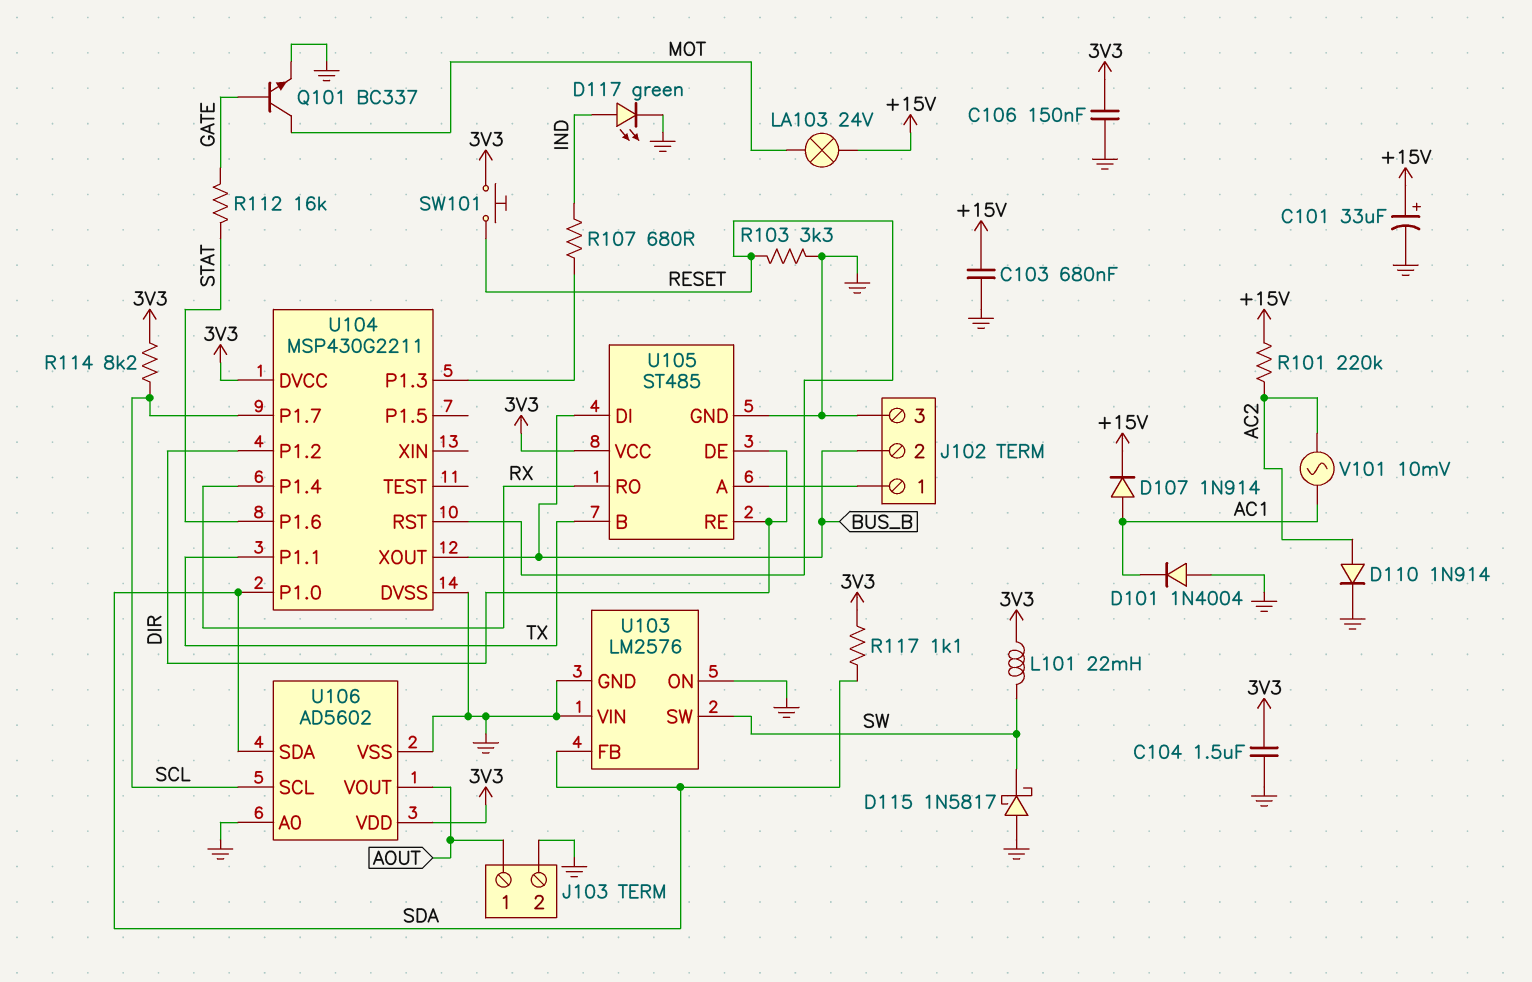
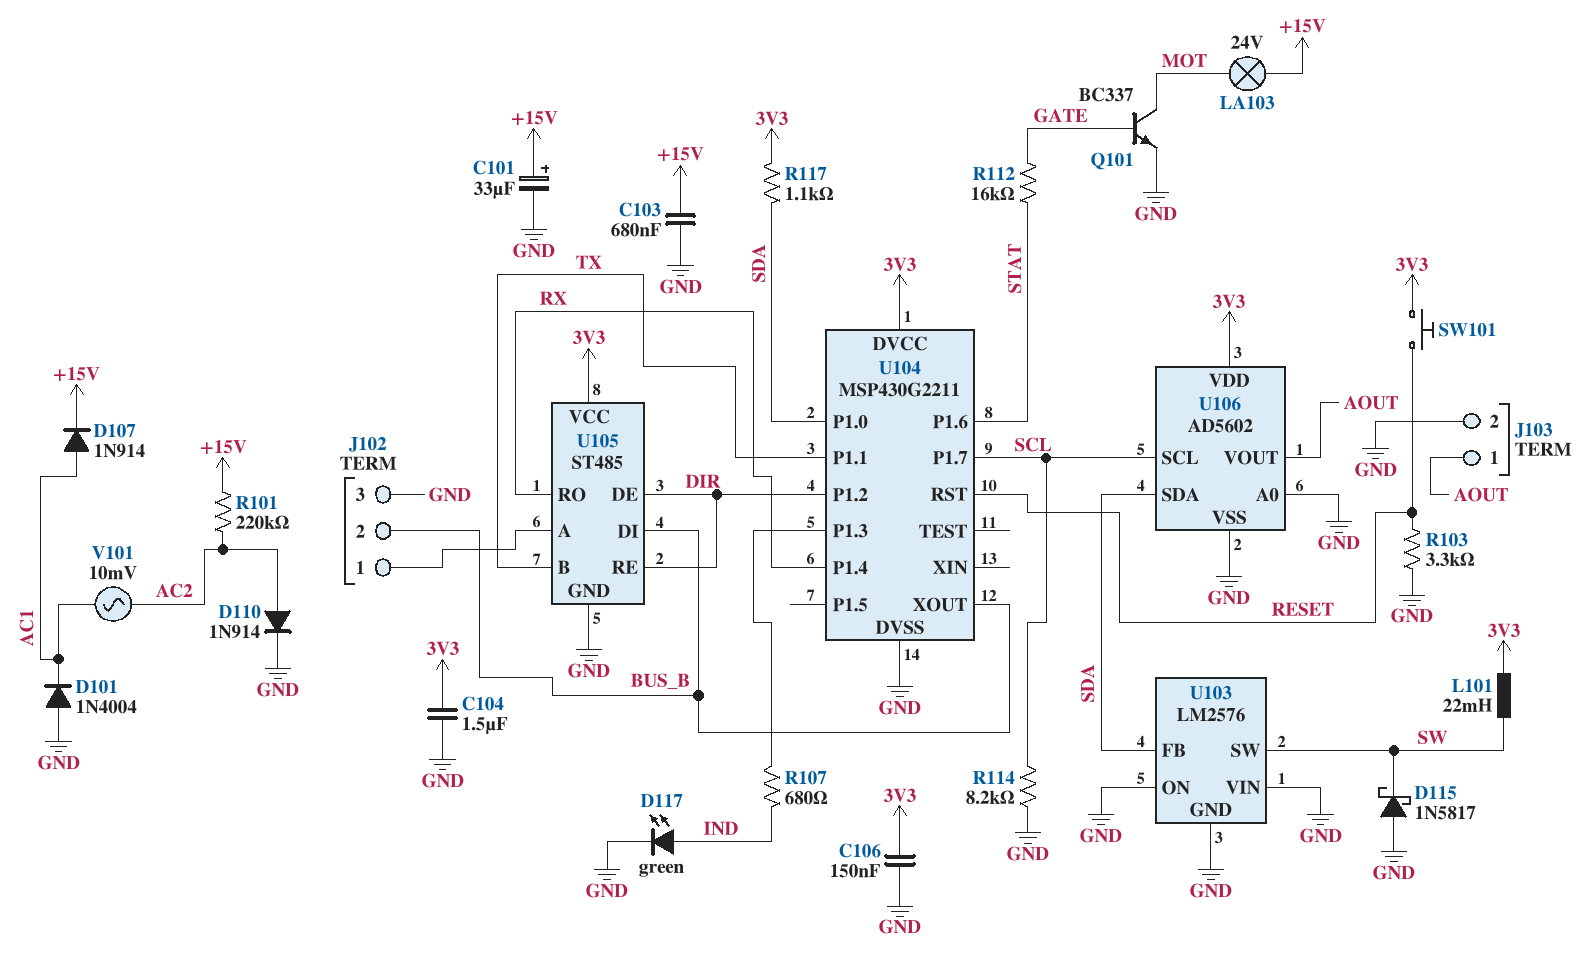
R114: 8.2k (3V3, SCL) -> 8.2k (GND, SCL)

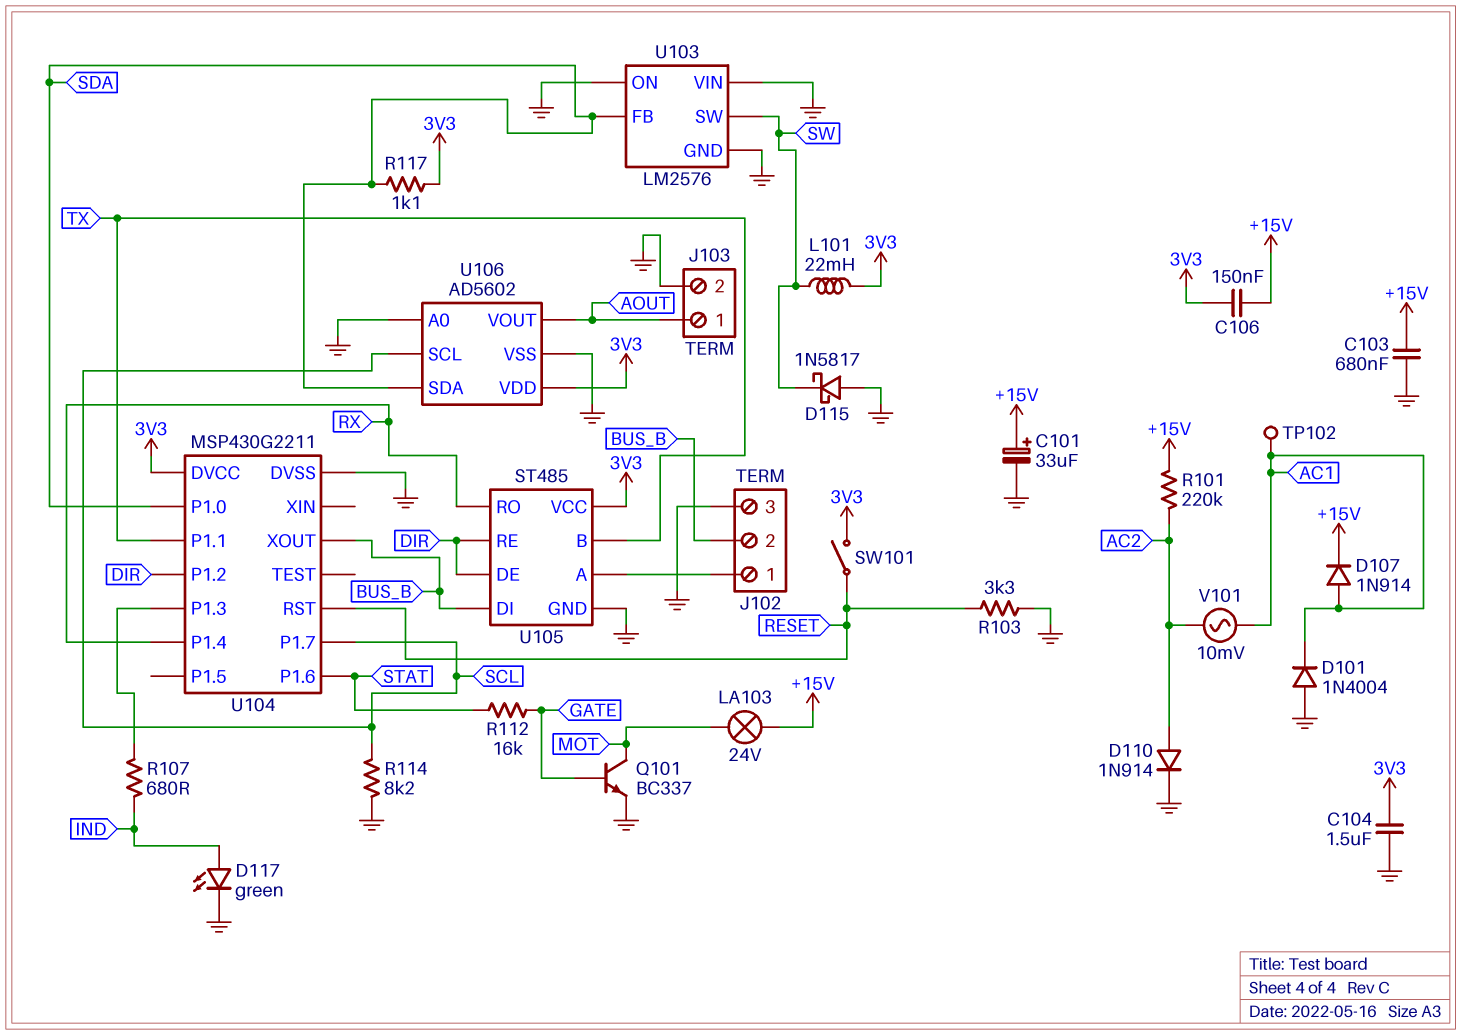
C106: 150nF (3V3, GND) -> 150nF (+15V, 3V3)
SW101: button (3V3, RESET) -> switch (3V3, RESET)
TP102: none -> test point (AC1)

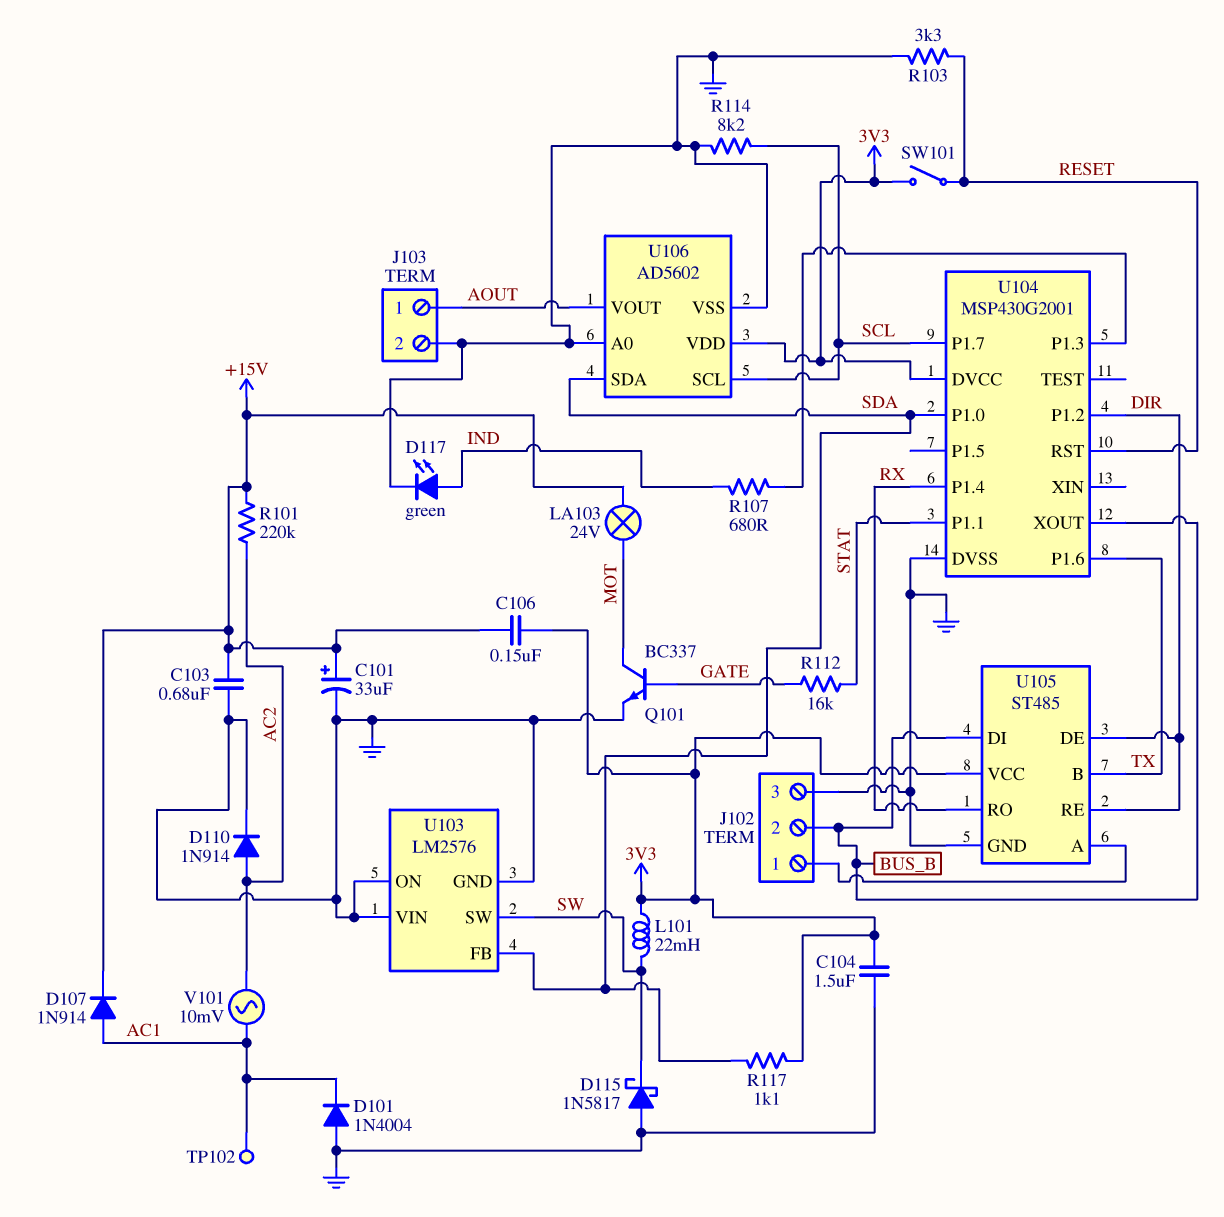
U104: MSP430G2211 -> MSP430G2001
U104 pin P1.1: TX -> STAT
U104 pin P1.6: STAT -> TX

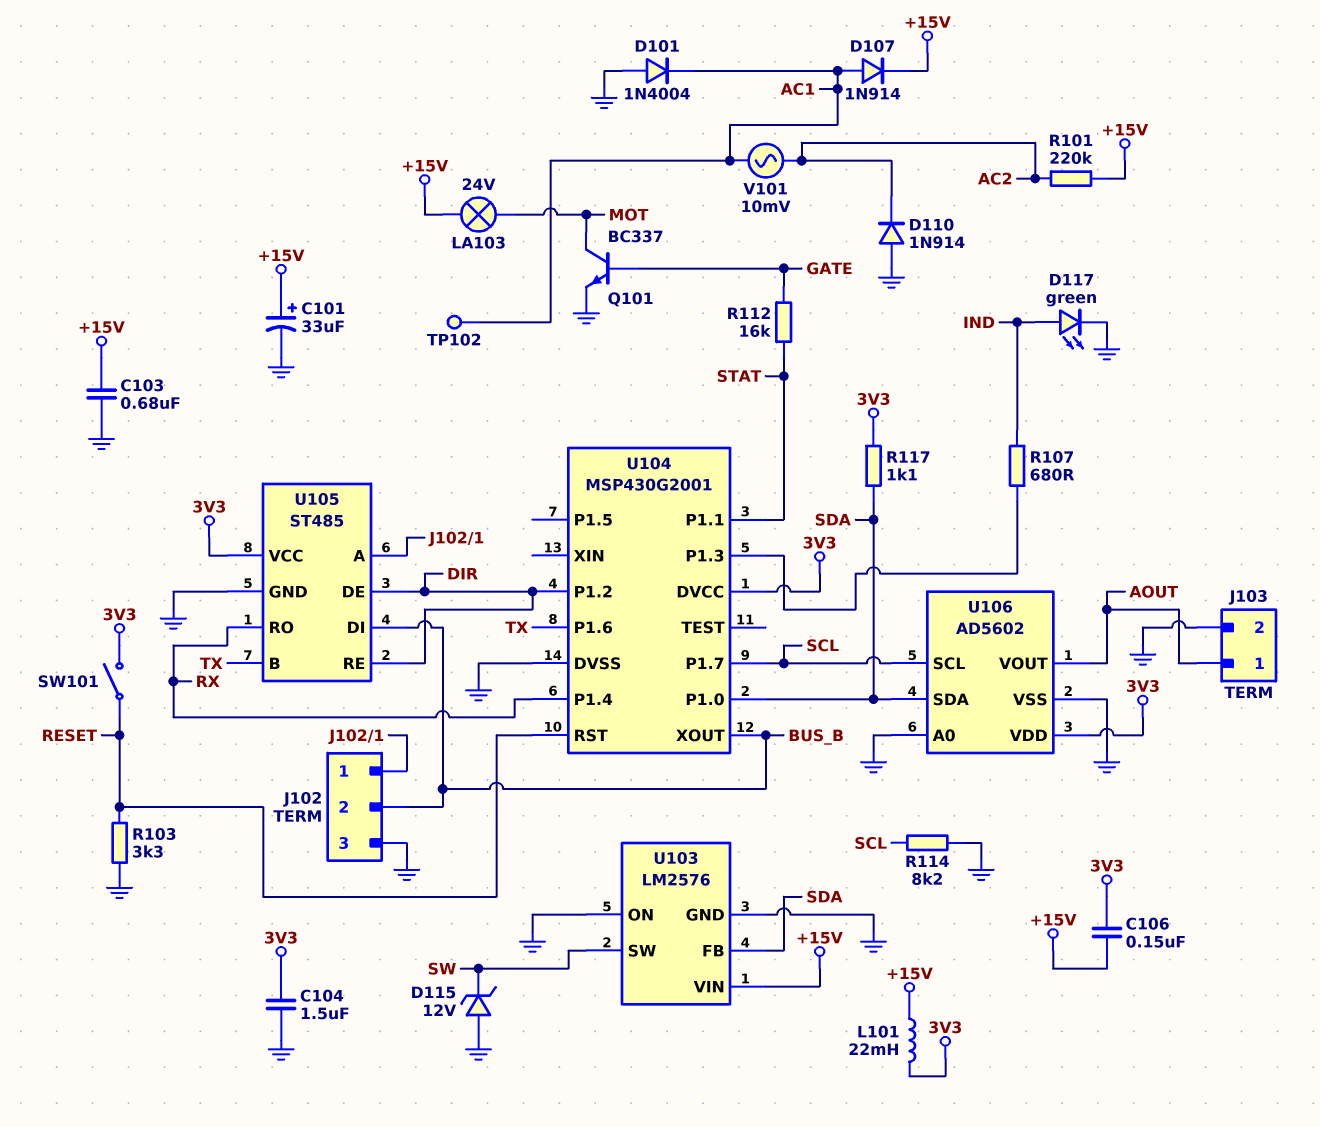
D110: diode 1N914 (A AC2, K GND) -> diode 1N914 (A GND, K AC2)
D115: schottky 1N5817 (A GND, K SW) -> zener 12V (A GND, K SW)
L101: 22mH (3V3, SW) -> 22mH (+15V, 3V3)
U103 pin VIN: GND -> +15V

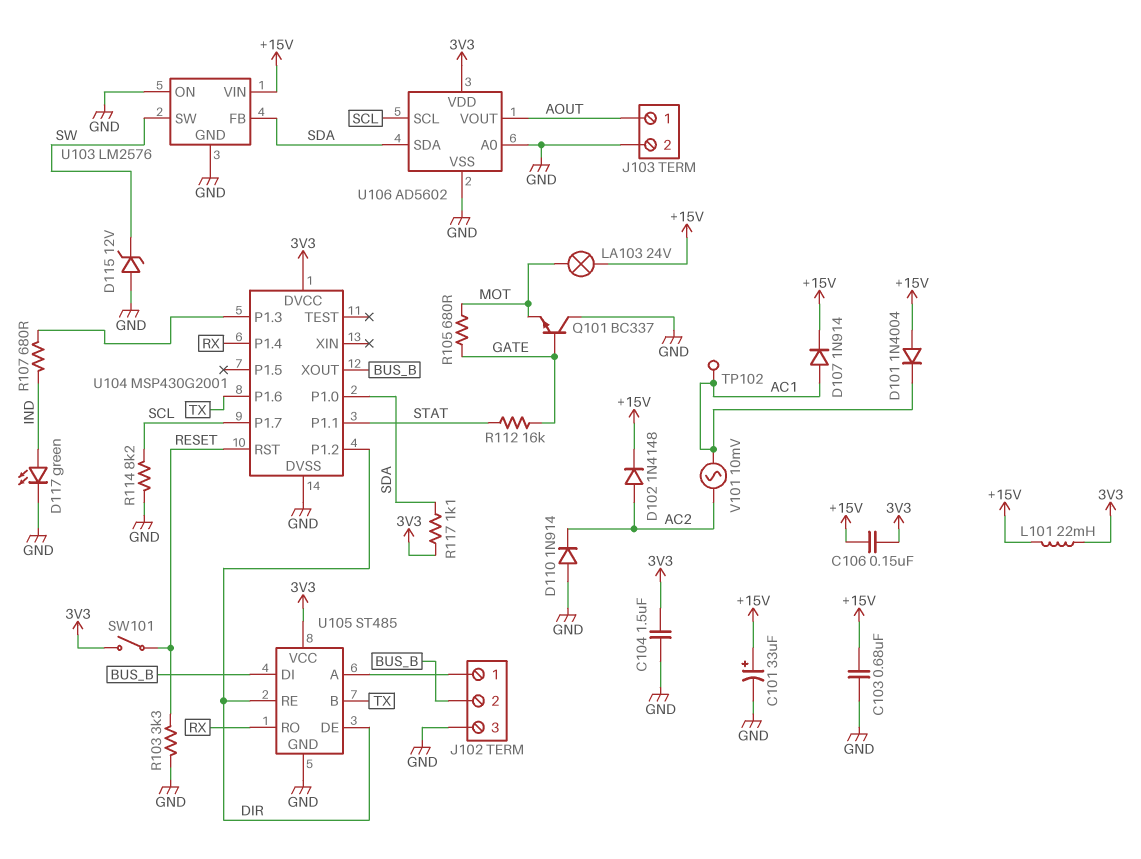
D101: diode 1N4004 (A GND, K AC1) -> diode 1N4004 (A +15V, K AC1)
D102: none -> diode 1N4148 (A AC2, K +15V)
Q101: NPN BC337 (B GATE, C MOT, E GND) -> NPN BC337 (B GATE, C GND, E MOT)
R101: 220k (+15V, AC2) -> none
R105: none -> 680 (GATE, MOT)

